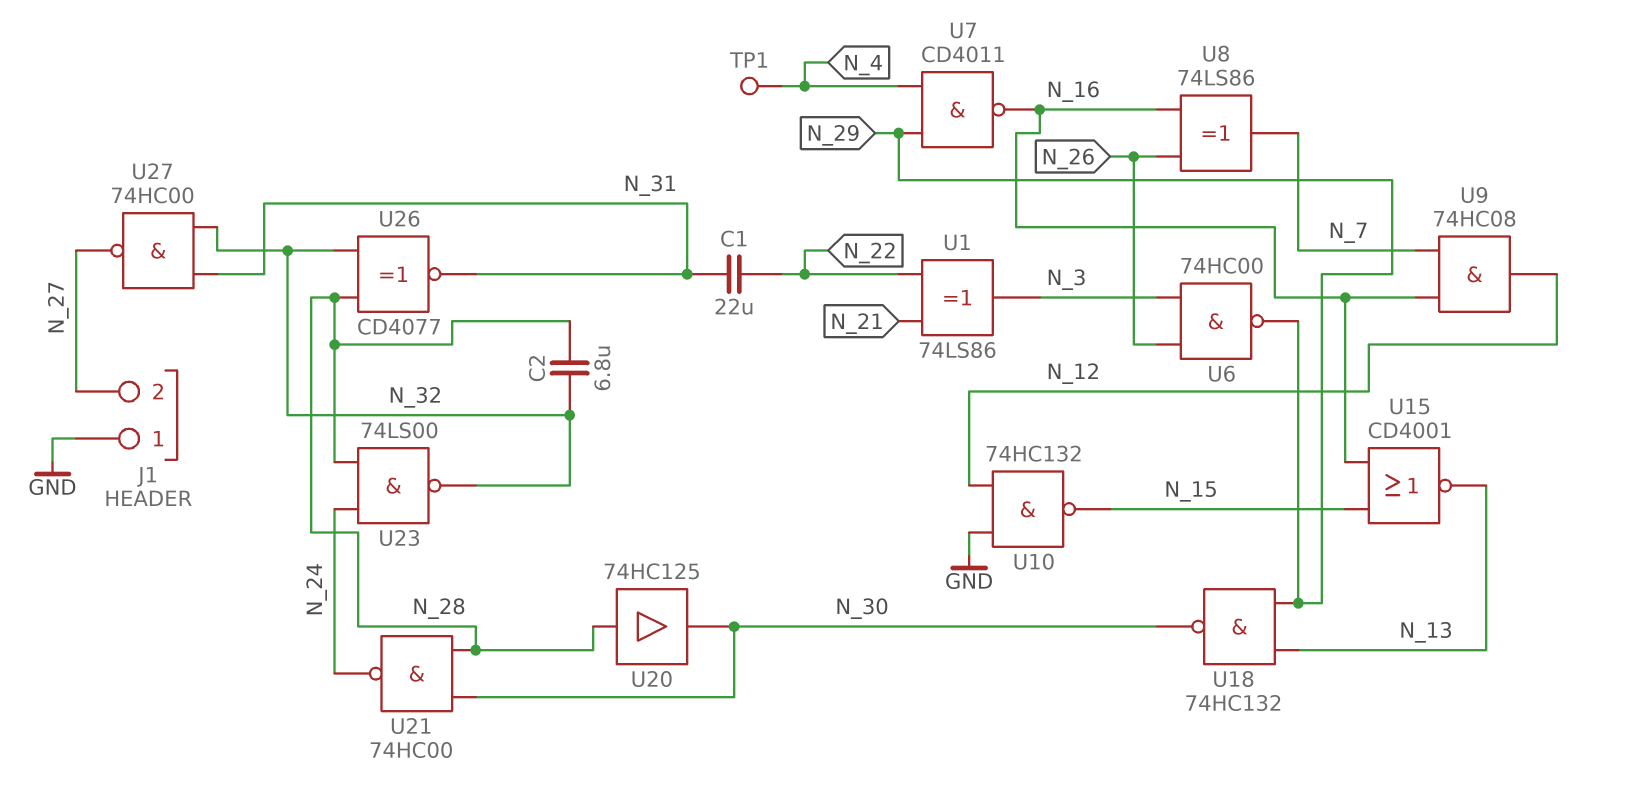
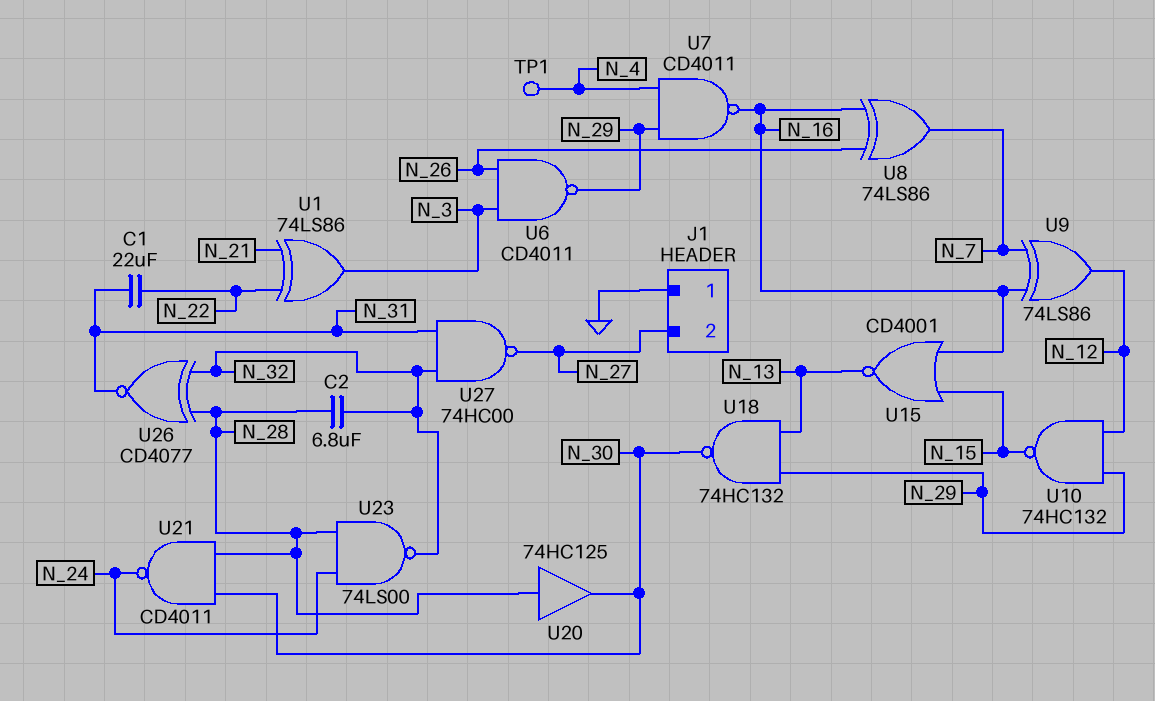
U6: NAND 74HC00 (in N_3, in N_26, out N_29) -> NAND CD4011 (in N_3, in N_26, out N_29)
U9: AND 74HC08 (in N_7, in N_16, out N_12) -> XOR 74LS86 (in N_7, in N_16, out N_12)
U10: NAND 74HC132 (in GND, in N_12, out N_15) -> NAND 74HC132 (in N_12, in N_29, out N_15)
U21: NAND 74HC00 (in N_28, in N_30, out N_24) -> NAND CD4011 (in N_28, in N_30, out N_24)

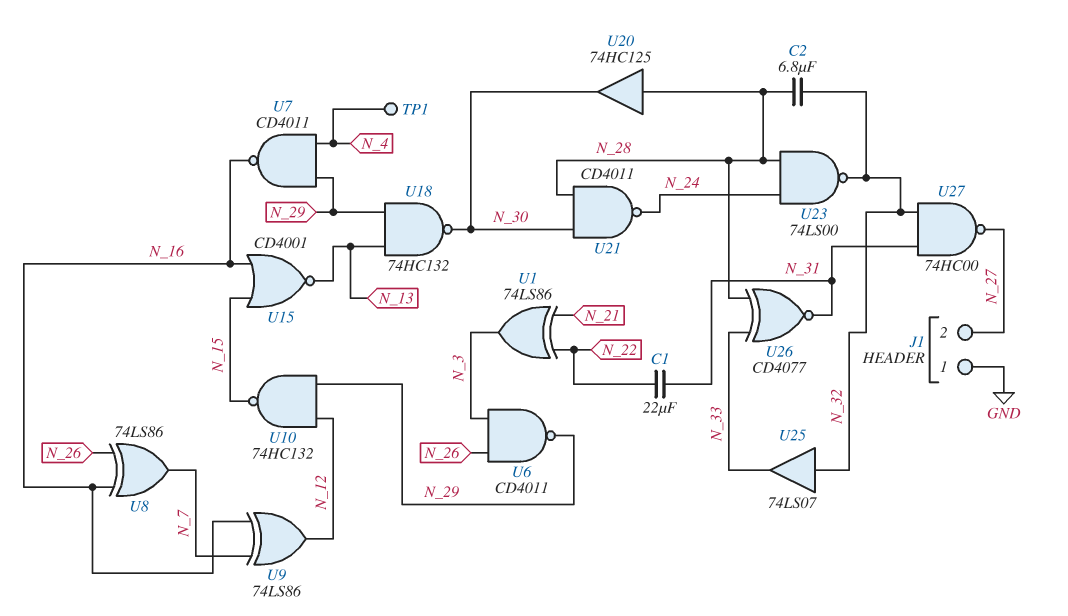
U25: none -> buffer 74LS07 (in N_32, out N_33)
U26: XNOR CD4077 (in N_28, in N_32, out N_31) -> XNOR CD4077 (in N_28, in N_33, out N_31)

